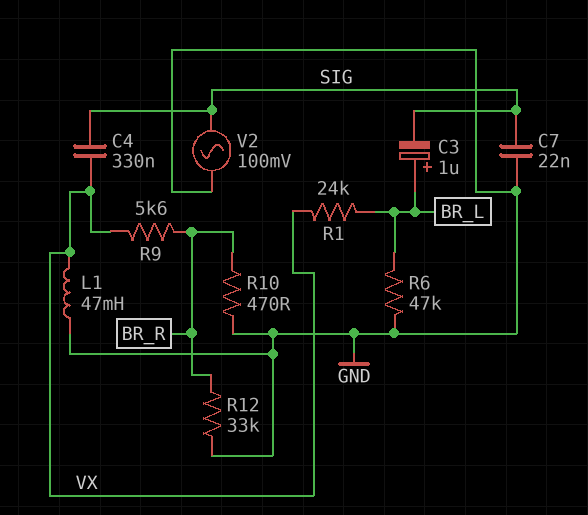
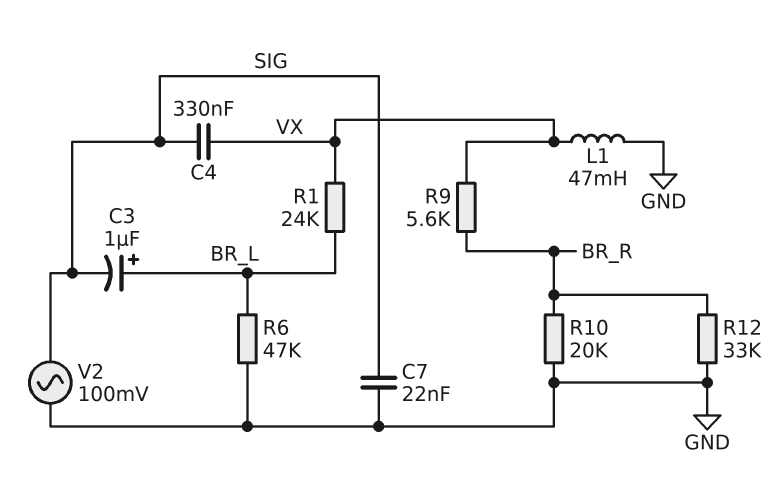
R10: 470 (BR_R, GND) -> 20k (BR_R, GND)

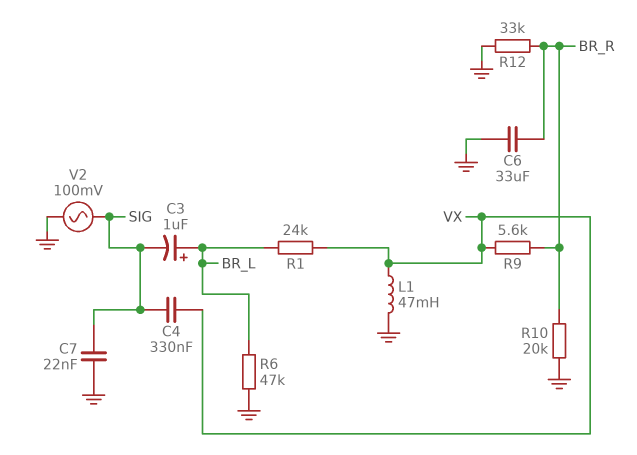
C6: none -> 33uF (BR_R, GND)

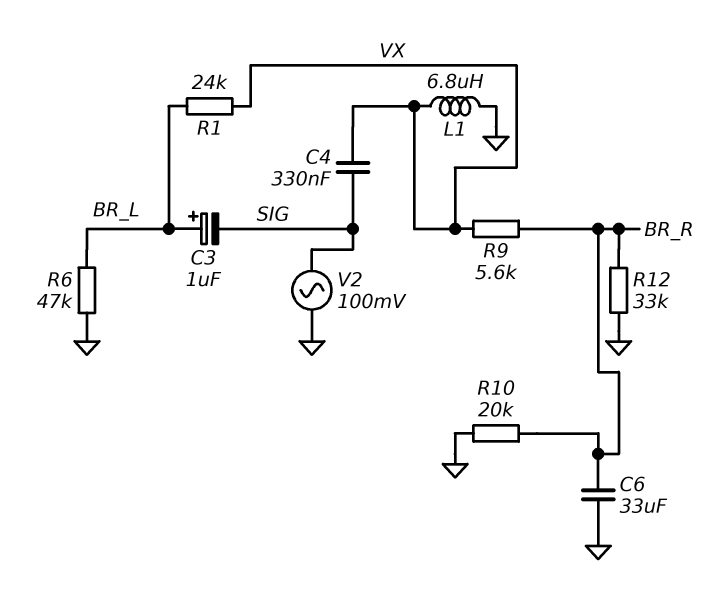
C7: 22nF (GND, SIG) -> none
L1: 47mH (GND, VX) -> 6.8uH (GND, VX)

